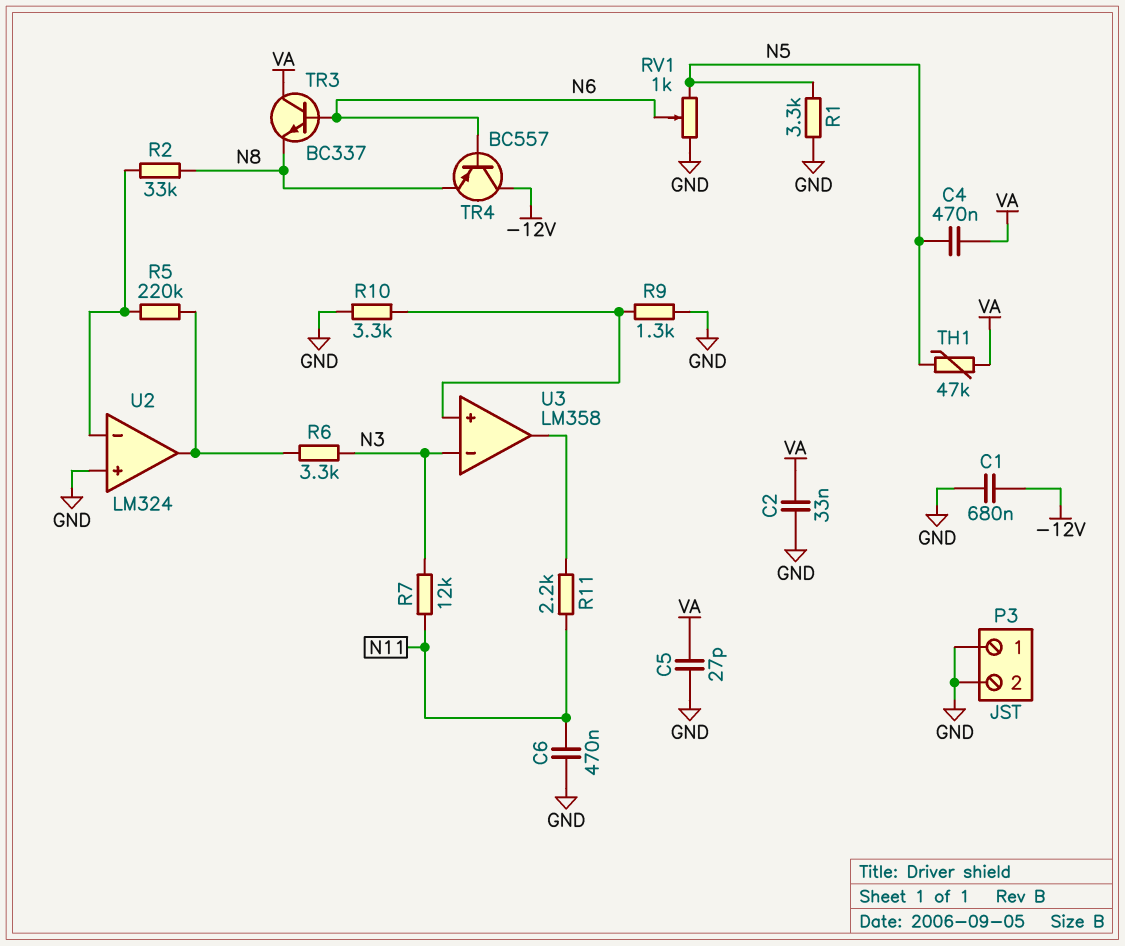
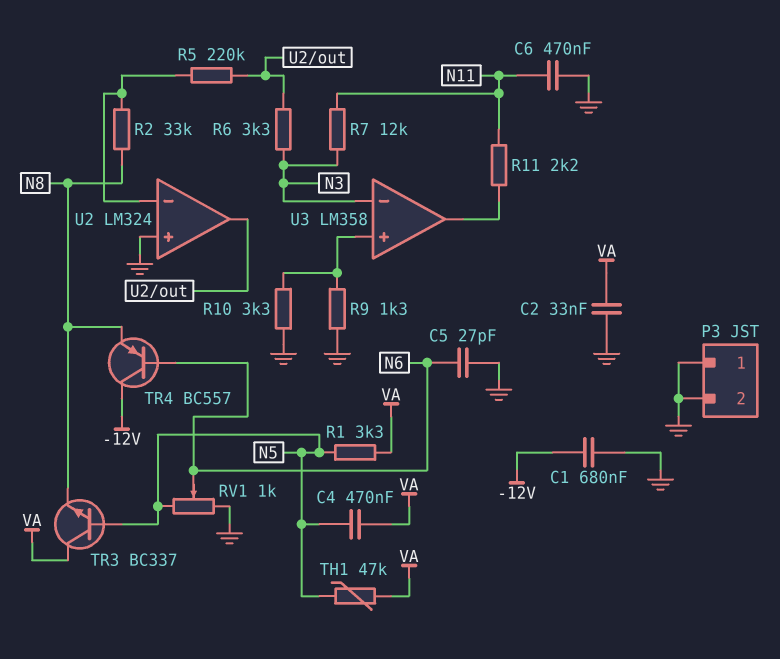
C5: 27pF (GND, VA) -> 27pF (GND, N6)
R1: 3.3k (GND, N5) -> 3.3k (N5, VA)
TR3: NPN BC337 (B N6, C VA, E N8) -> NPN BC337 (B N5, C VA, E N8)

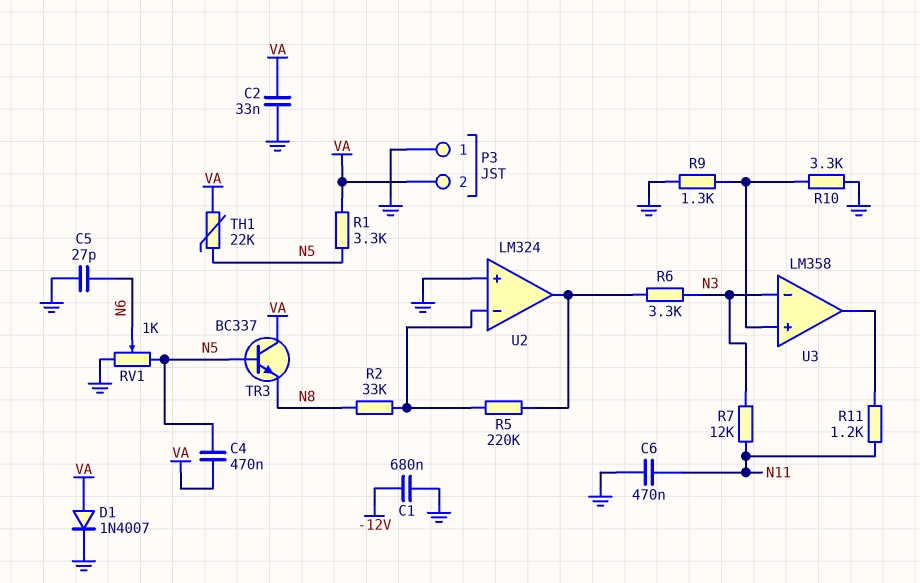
D1: none -> diode 1N4007 (A VA, K GND)
P3 pin 2: GND -> VA
R11: 2.2k (N11, U3/out) -> 1.2k (N11, U3/out)
TH1: 47k (N5, VA) -> 22k (N5, VA)
TR4: PNP BC557 (B N6, C -12V, E N8) -> none

